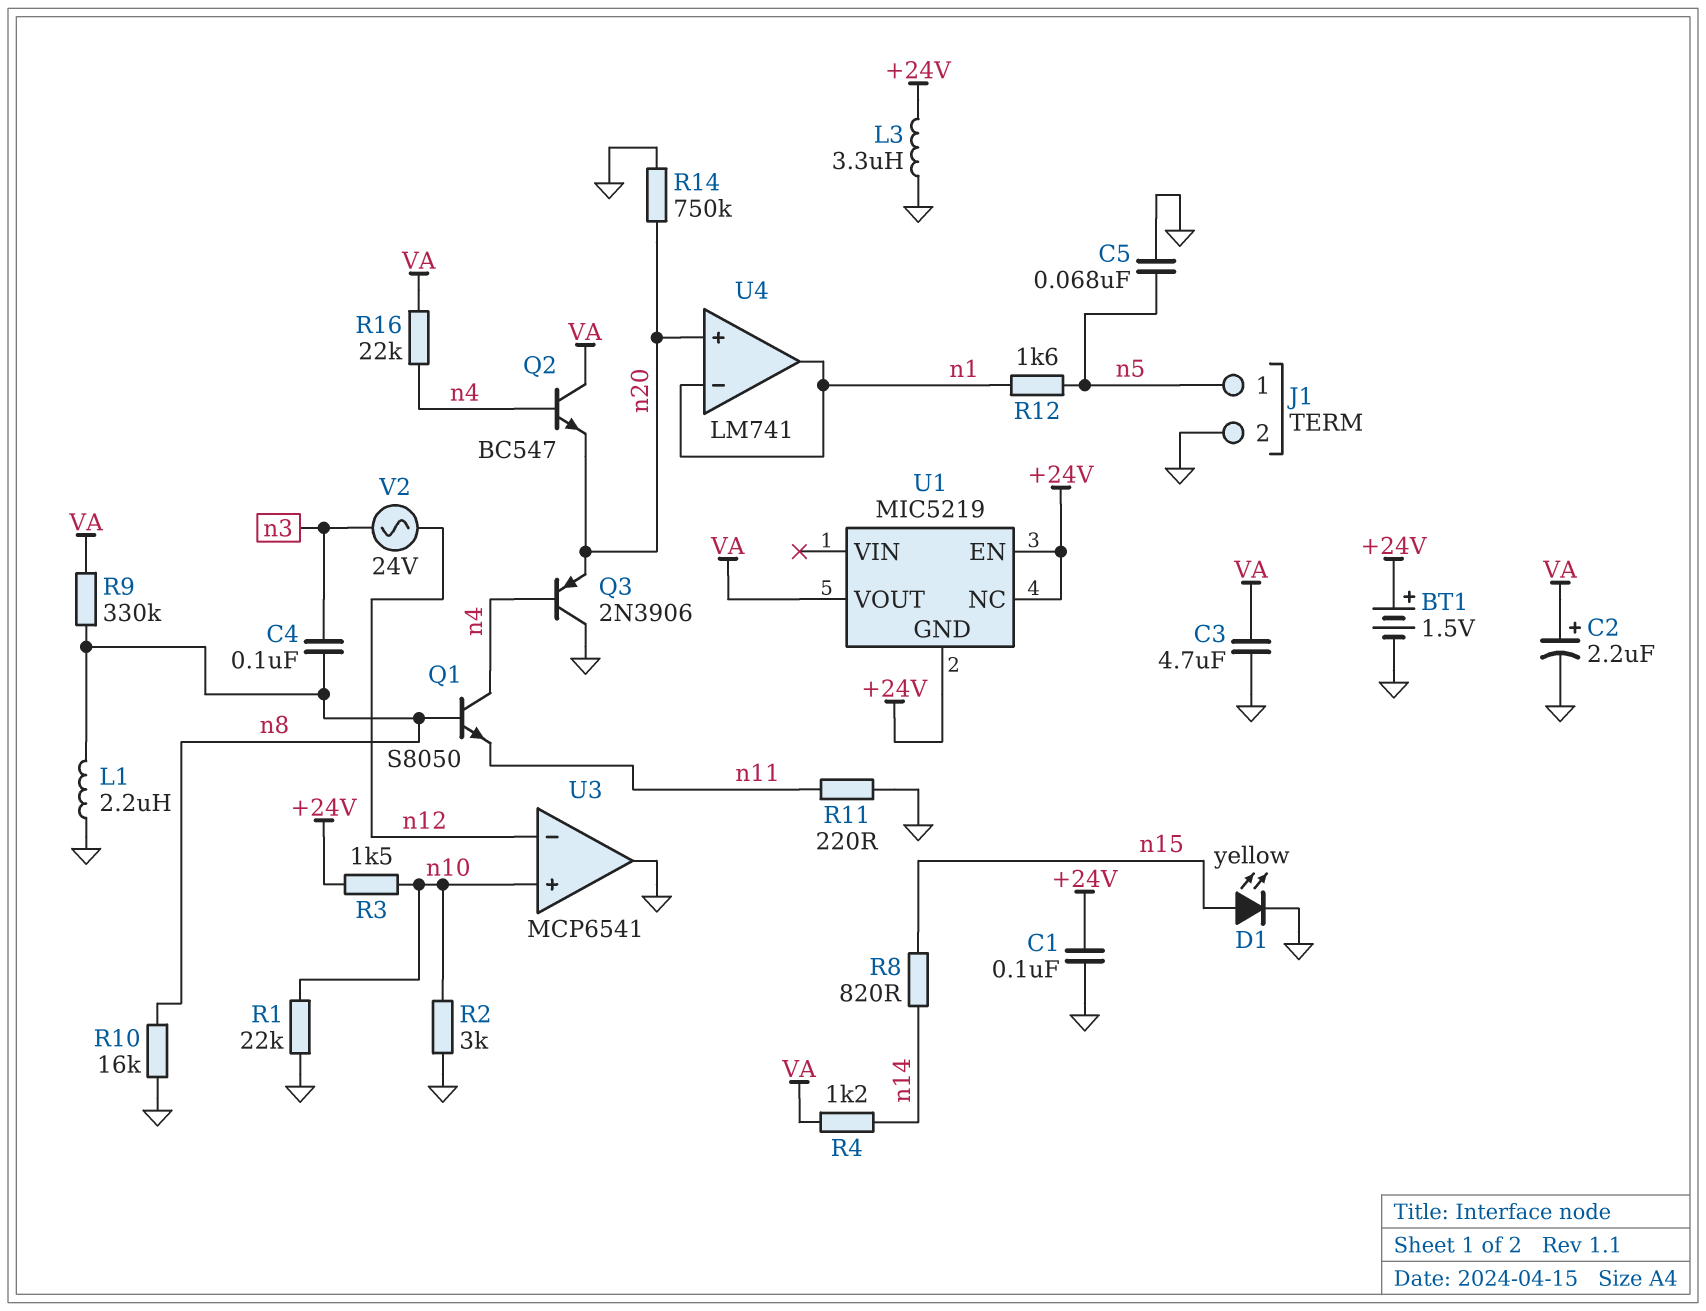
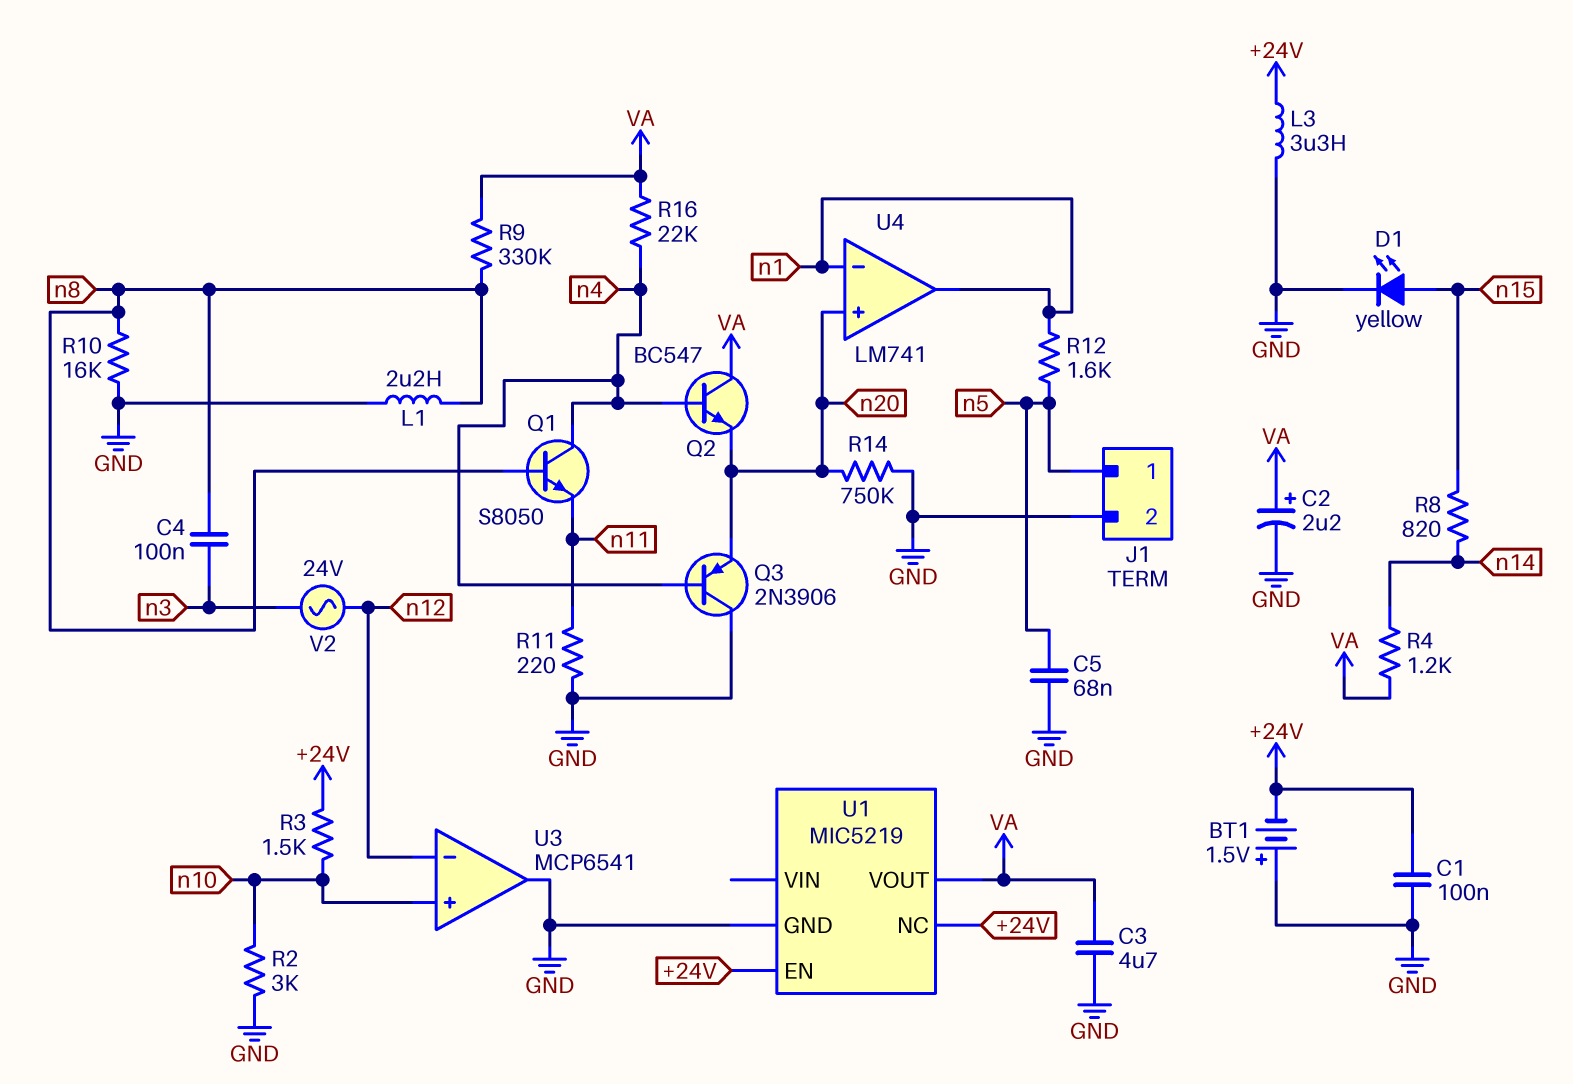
BT1: 1.5V (plus +24V, minus GND) -> 1.5V (plus GND, minus +24V)
R1: 22k (GND, n10) -> none
U1 pin GND: +24V -> GND

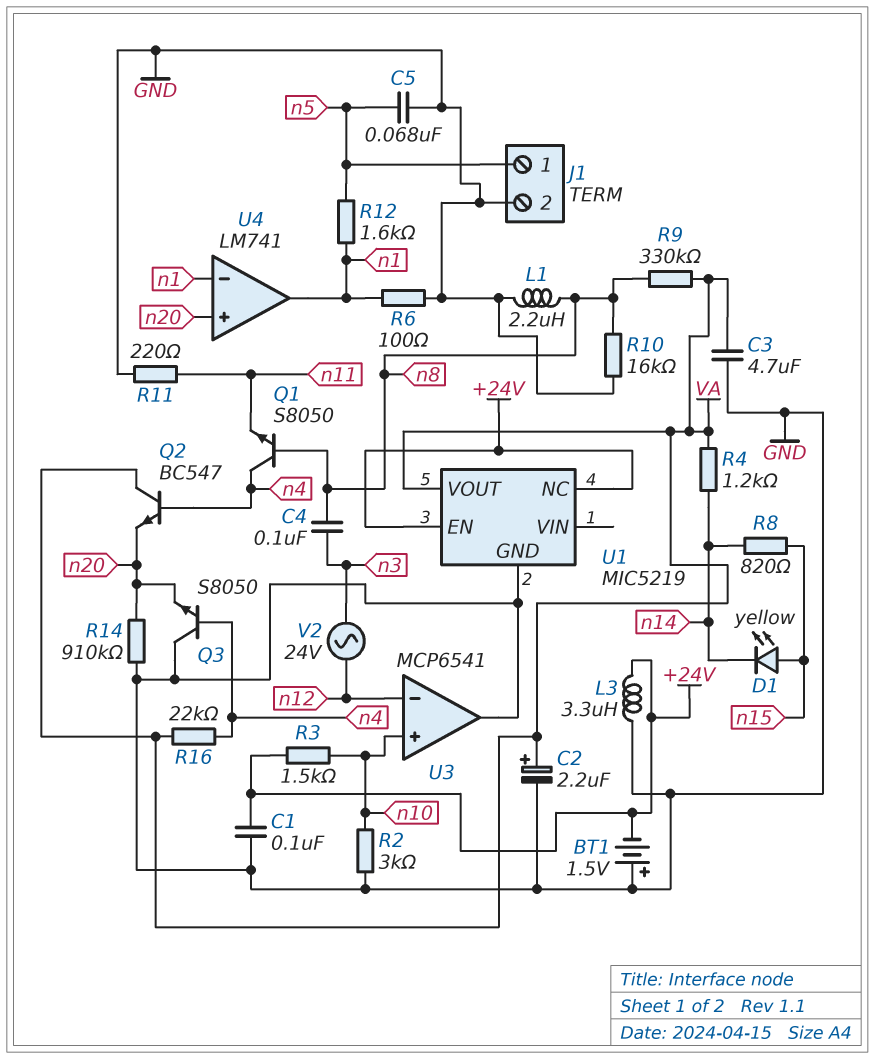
D1: LED yellow (A n15, K GND) -> LED yellow (A n15, K n14)
Q3: PNP 2N3906 (B n4, C GND, E n20) -> NPN S8050 (B n4, C GND, E n20)
R6: none -> 100 (GND, n1)
R14: 750k (GND, n20) -> 910k (GND, n20)

